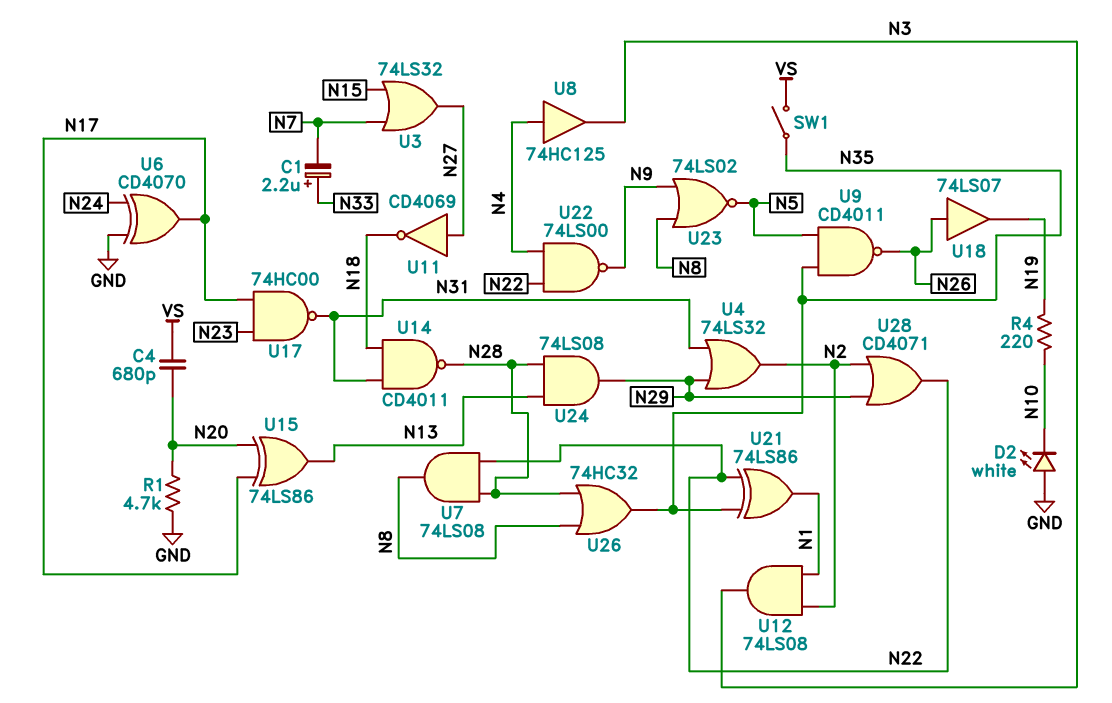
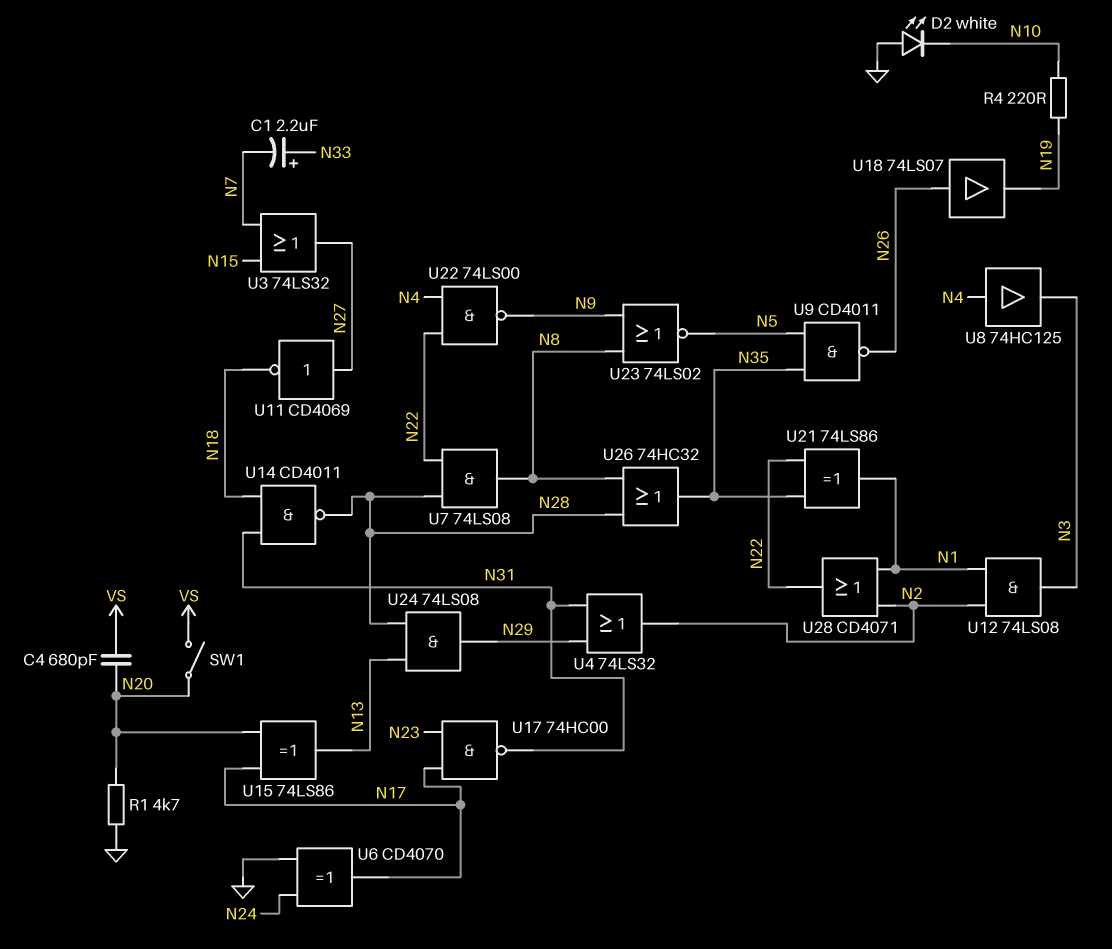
SW1: switch (N35, VS) -> switch (N20, VS)
U28: OR CD4071 (in N2, in N29, out N22) -> OR CD4071 (in N1, in N2, out N22)

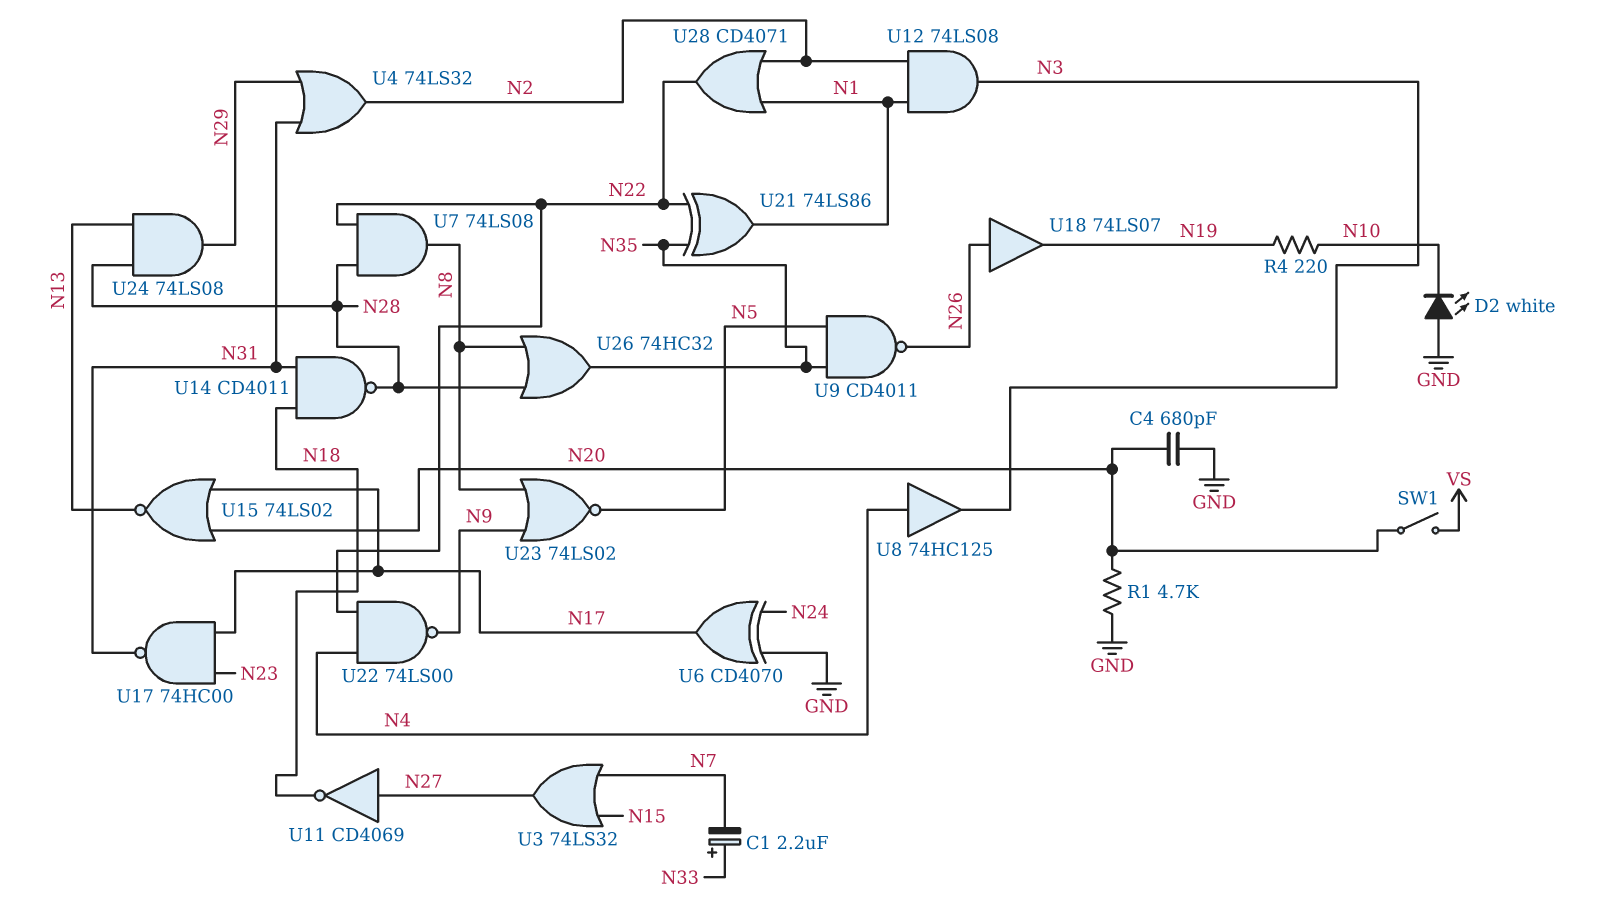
C4: 680pF (N20, VS) -> 680pF (GND, N20)
U15: XOR 74LS86 (in N17, in N20, out N13) -> NOR 74LS02 (in N17, in N20, out N13)

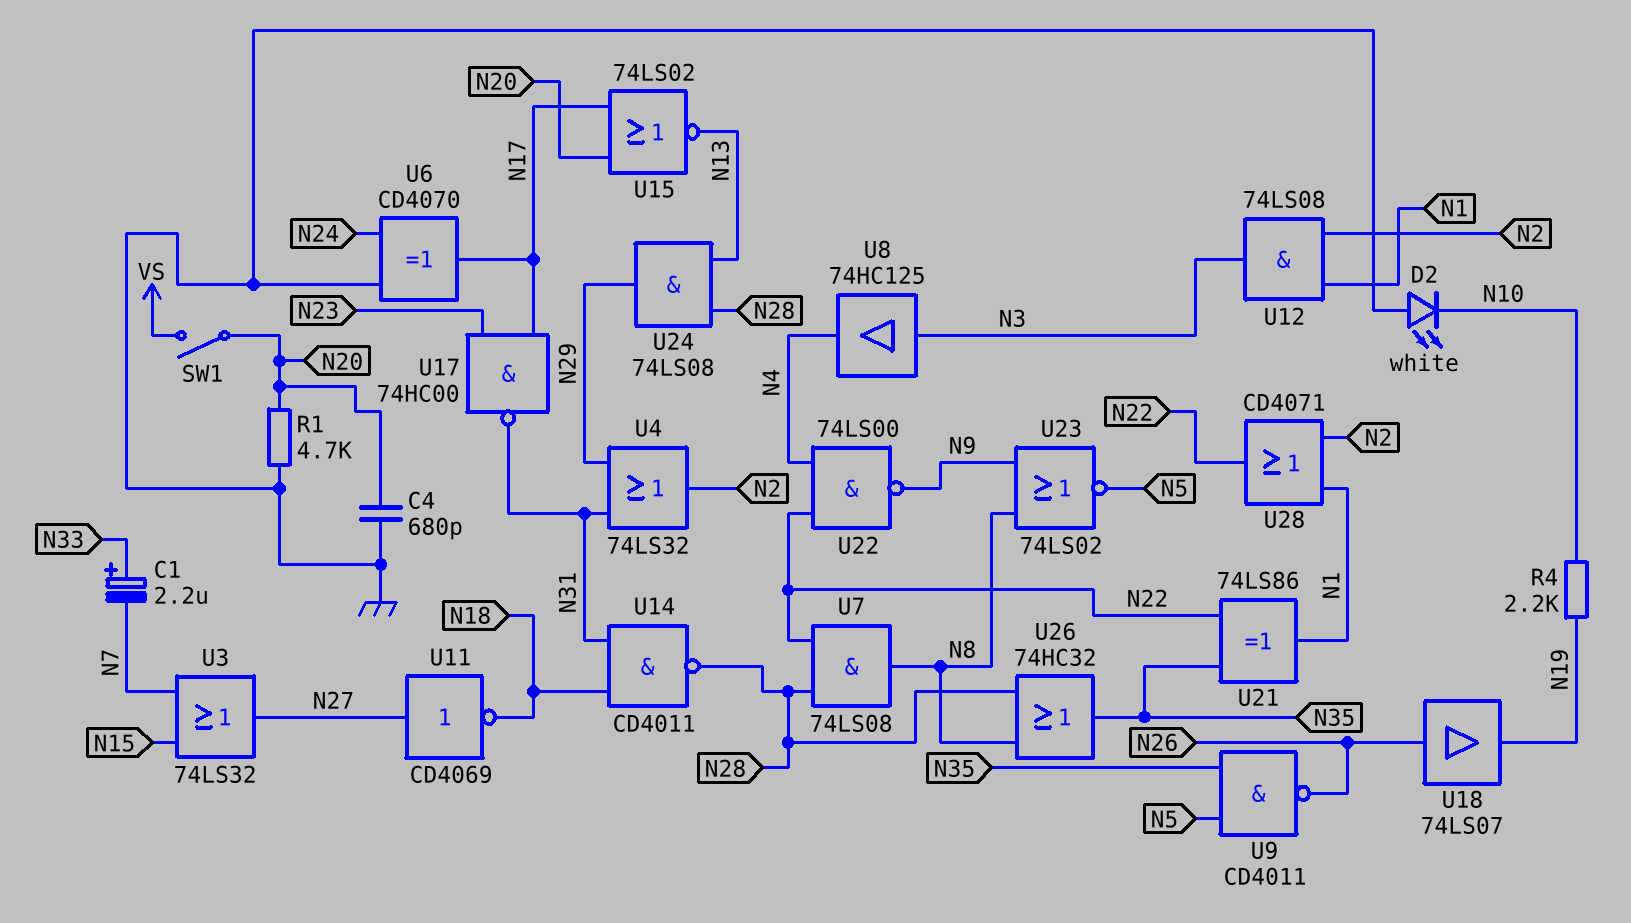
R4: 220 (N10, N19) -> 2.2k (N10, N19)
U8: buffer 74HC125 (in N4, out N3) -> buffer 74HC125 (in N3, out N4)

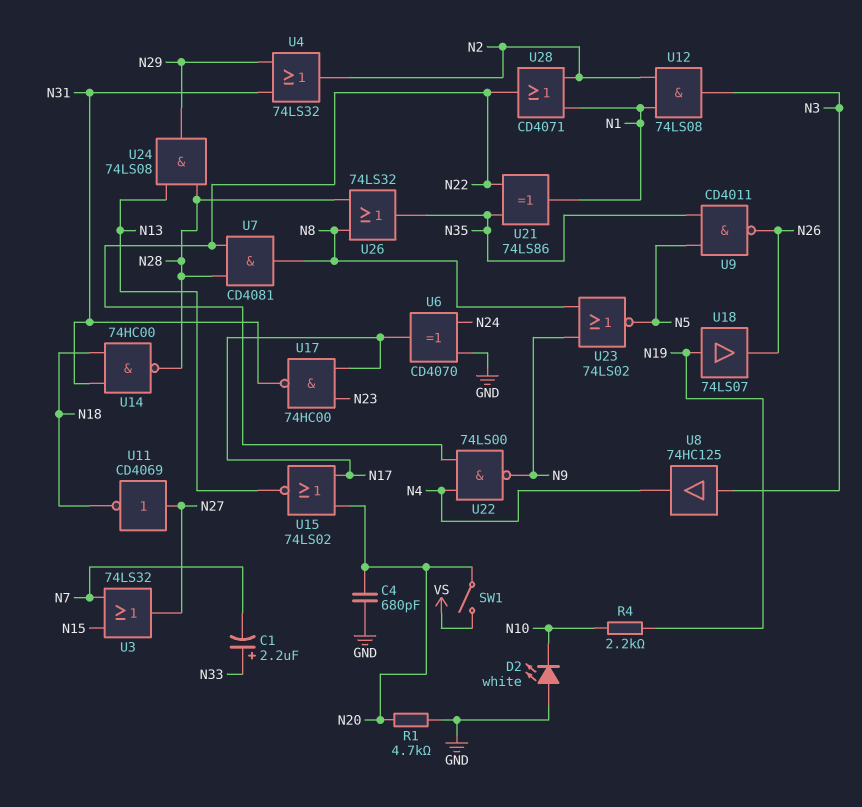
U7: AND 74LS08 (in N22, in N28, out N8) -> AND CD4081 (in N22, in N28, out N8)
U14: NAND CD4011 (in N18, in N31, out N28) -> NAND 74HC00 (in N18, in N31, out N28)
U18: buffer 74LS07 (in N26, out N19) -> buffer 74LS07 (in N19, out N26)
U26: OR 74HC32 (in N8, in N28, out N35) -> OR 74LS32 (in N8, in N28, out N35)

